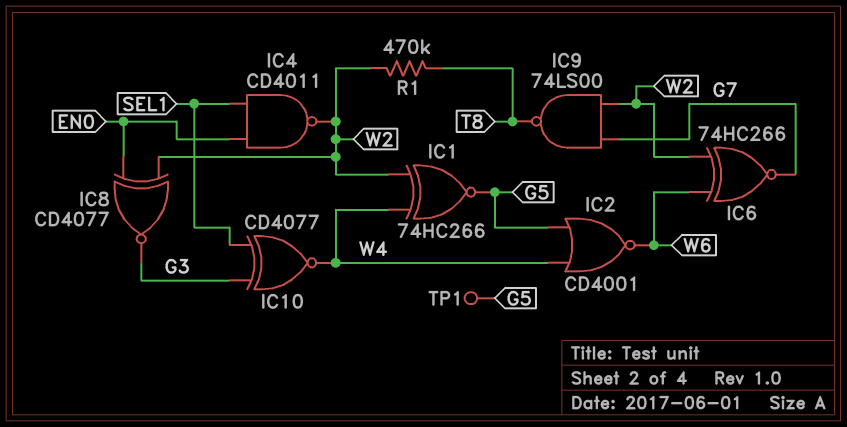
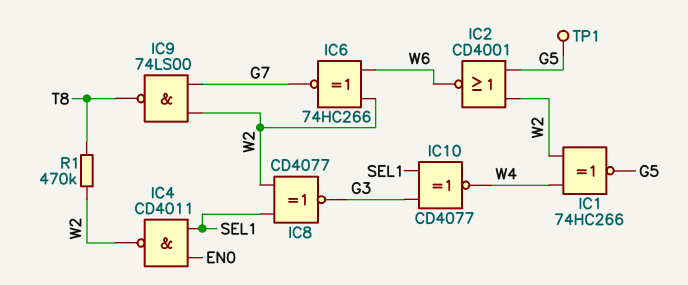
IC2: NOR CD4001 (in G5, in W4, out W6) -> NOR CD4001 (in G5, in W2, out W6)
IC8: XNOR CD4077 (in EN0, in W2, out G3) -> XNOR CD4077 (in SEL1, in W2, out G3)

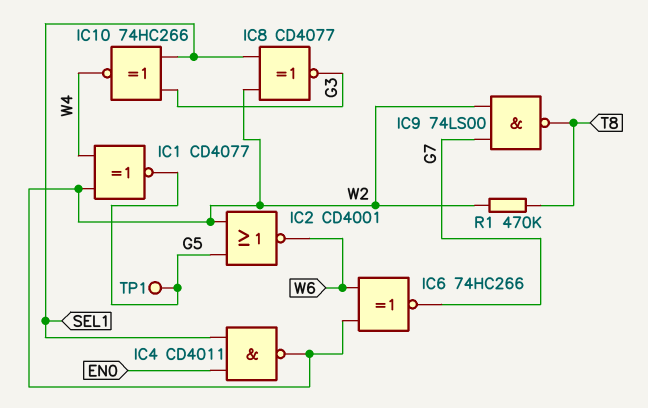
IC1: XNOR 74HC266 (in W2, in W4, out G5) -> XNOR CD4077 (in W2, in W4, out G5)
IC10: XNOR CD4077 (in G3, in SEL1, out W4) -> XNOR 74HC266 (in G3, in SEL1, out W4)

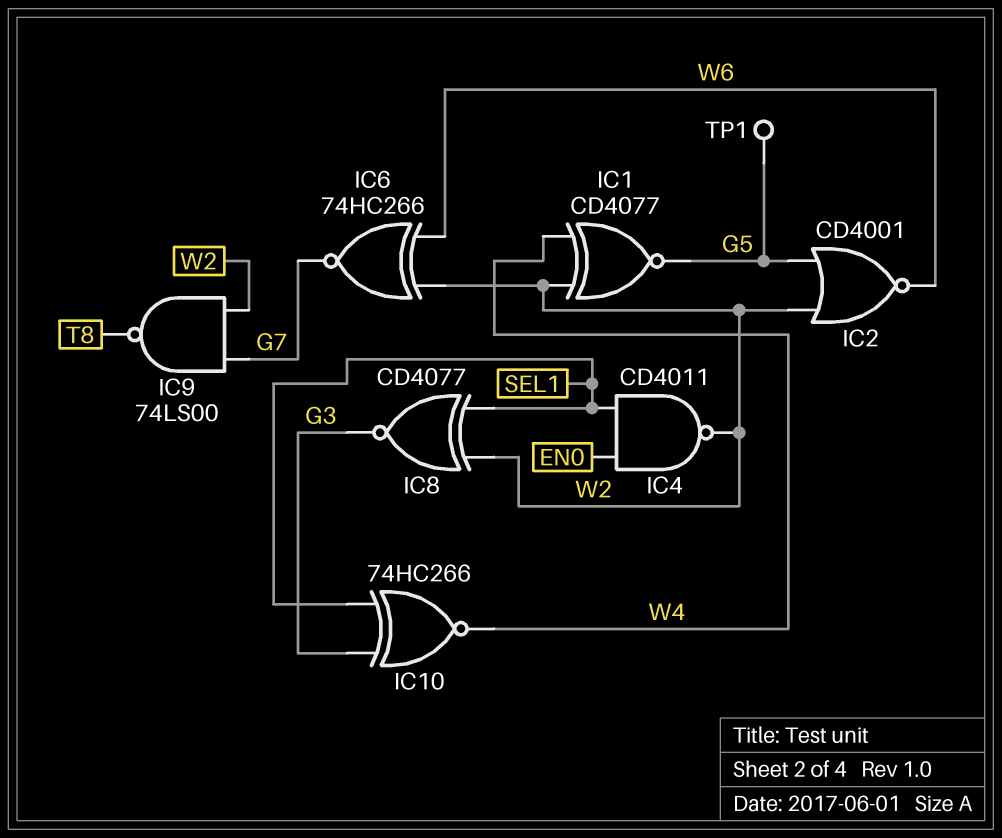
R1: 470k (T8, W2) -> none

